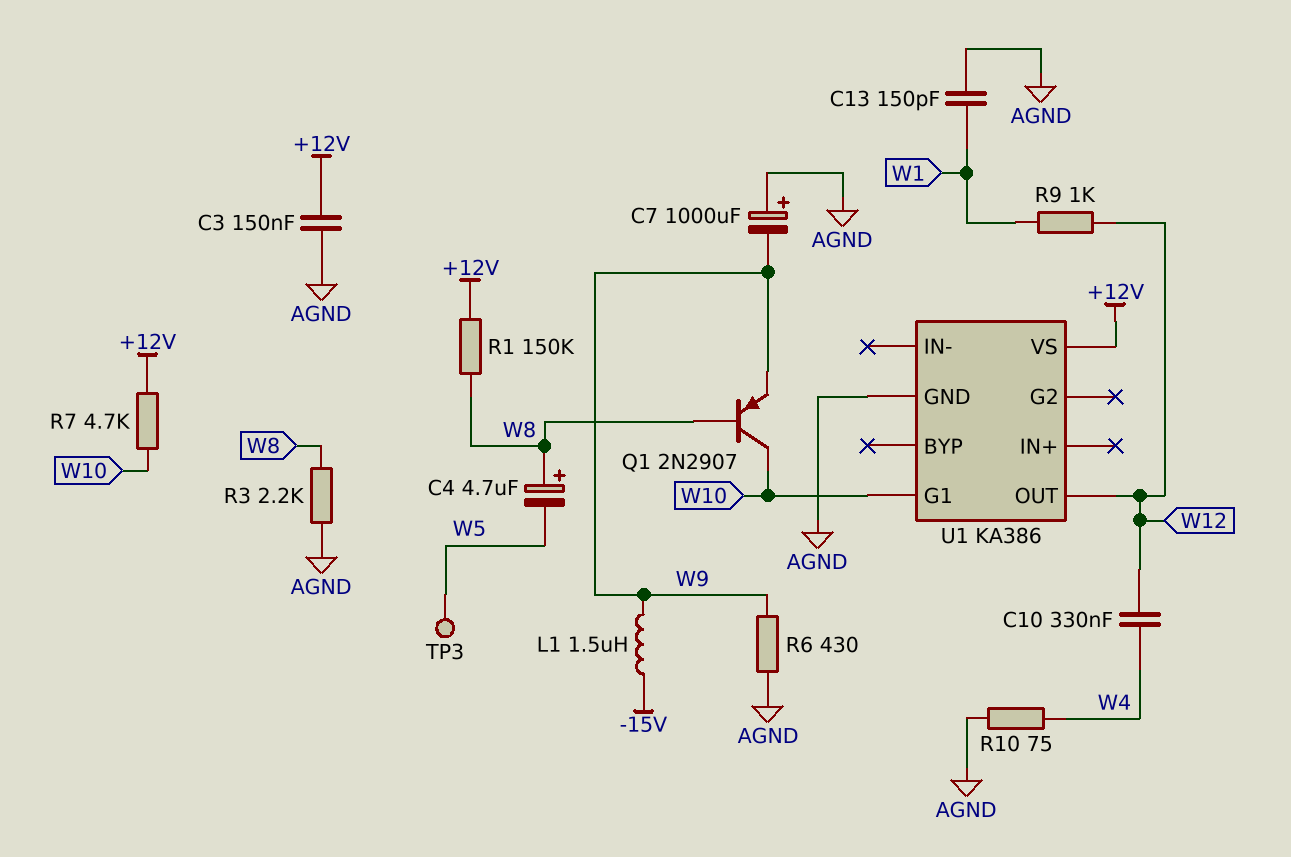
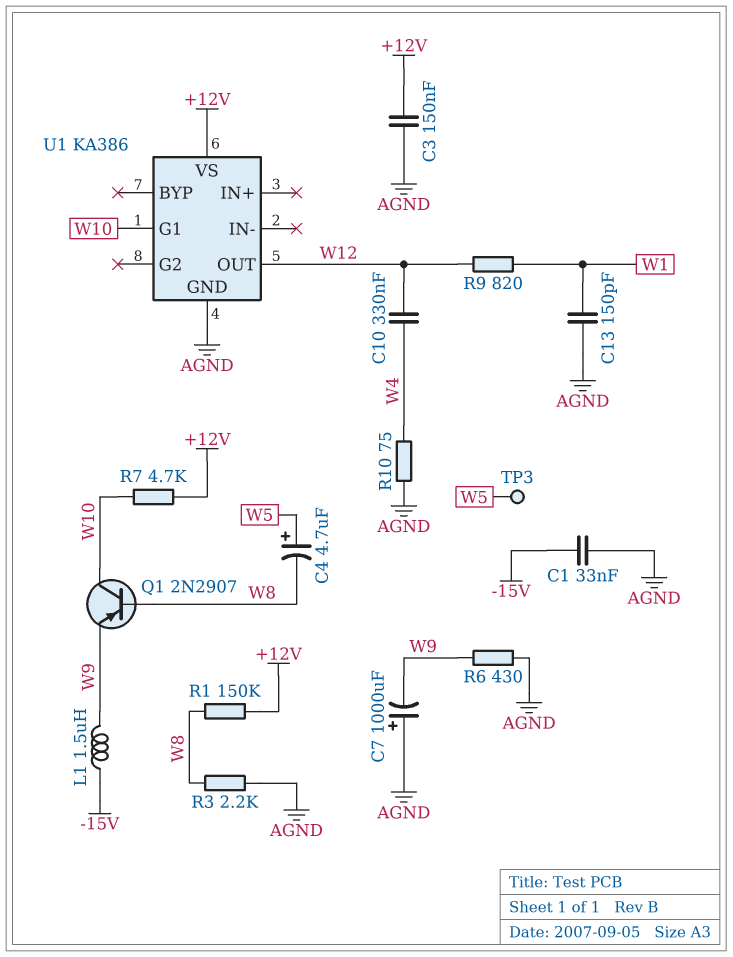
C1: none -> 33nF (-15V, AGND)
C4: 4.7uF (plus W8, minus W5) -> 4.7uF (plus W5, minus W8)
R9: 1k (W1, W12) -> 820 (W1, W12)

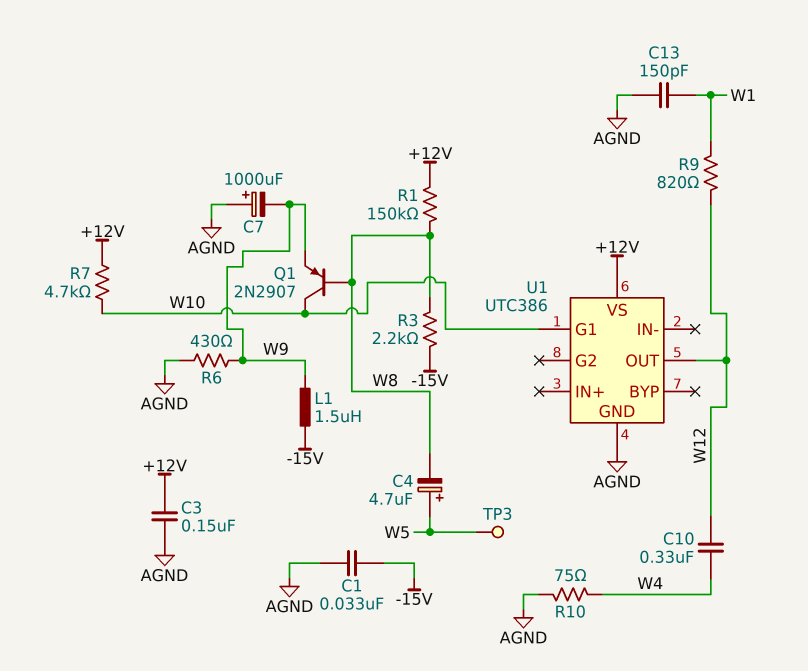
R3: 2.2k (AGND, W8) -> 2.2k (-15V, W8)
U1: KA386 -> UTC386

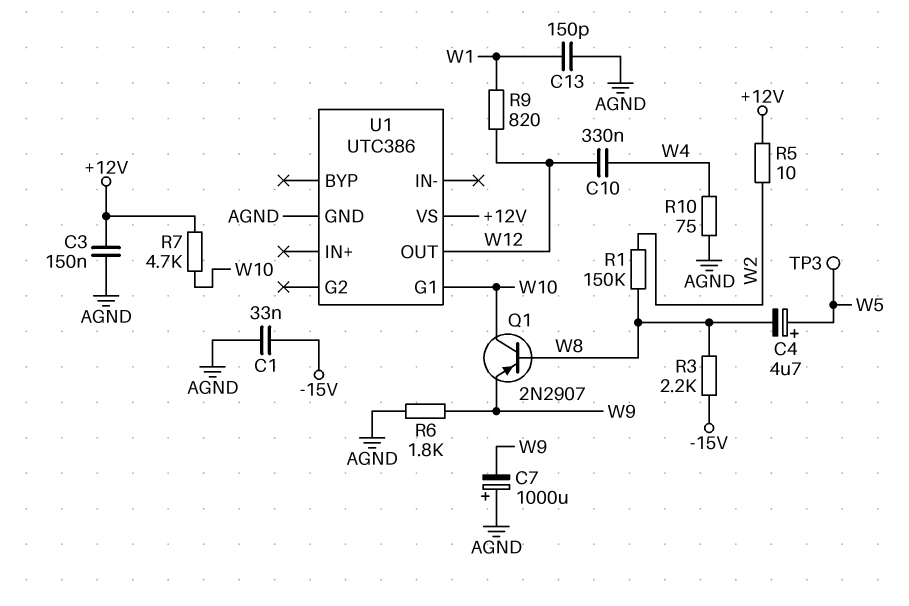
L1: 1.5uH (-15V, W9) -> none
R1: 150k (+12V, W8) -> 150k (W2, W8)
R5: none -> 10 (+12V, W2)
R6: 430 (AGND, W9) -> 1.8k (AGND, W9)

